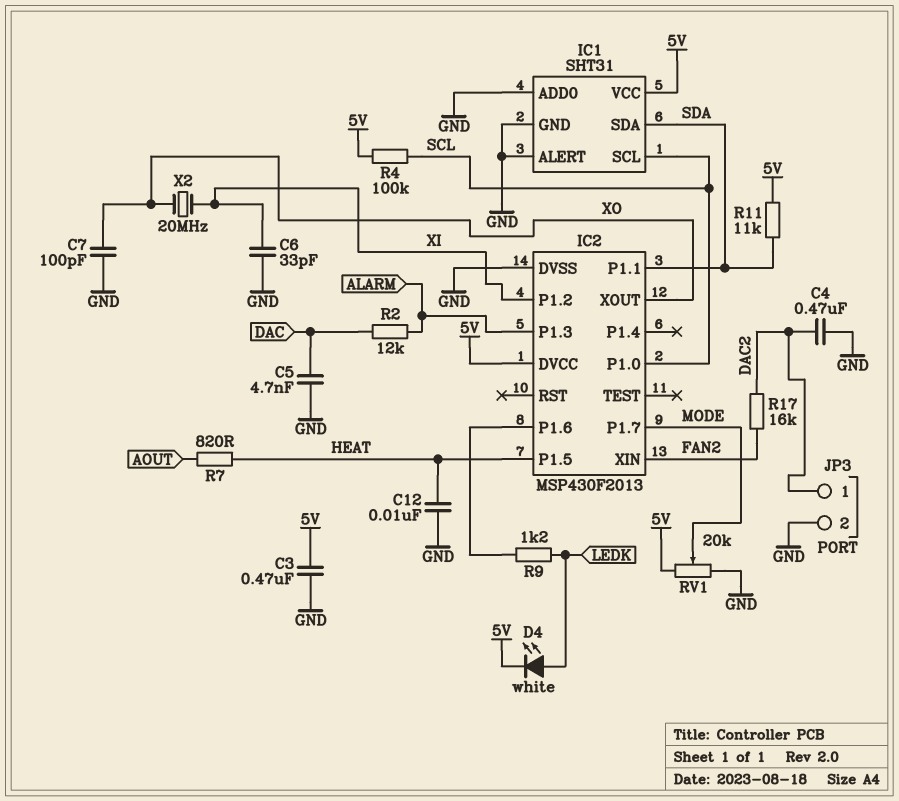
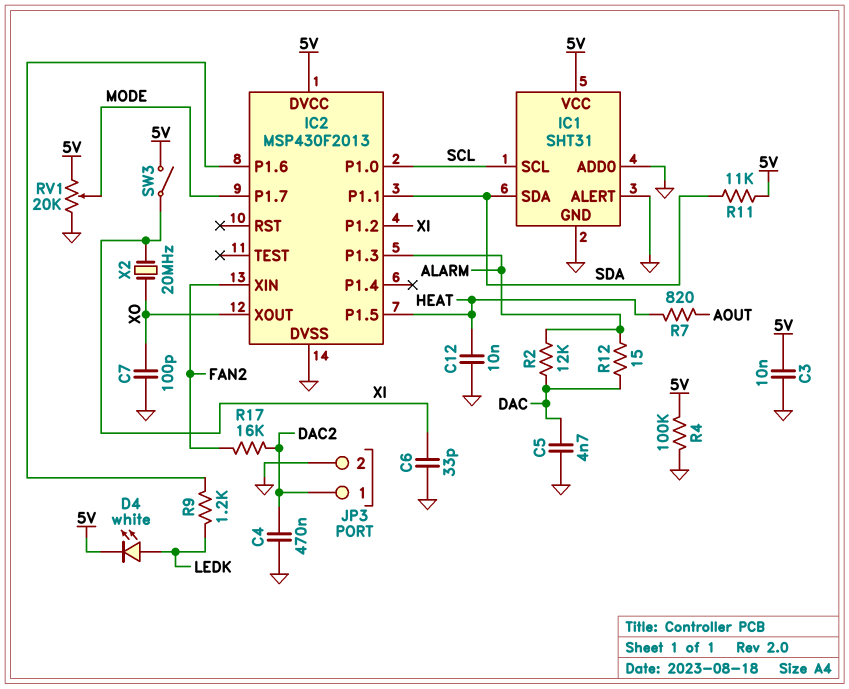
C3: 470nF (5V, GND) -> 10nF (5V, GND)
R4: 100k (5V, SCL) -> 100k (5V, GND)
R12: none -> 15 (ALARM, DAC)
SW3: none -> switch (5V, XI)

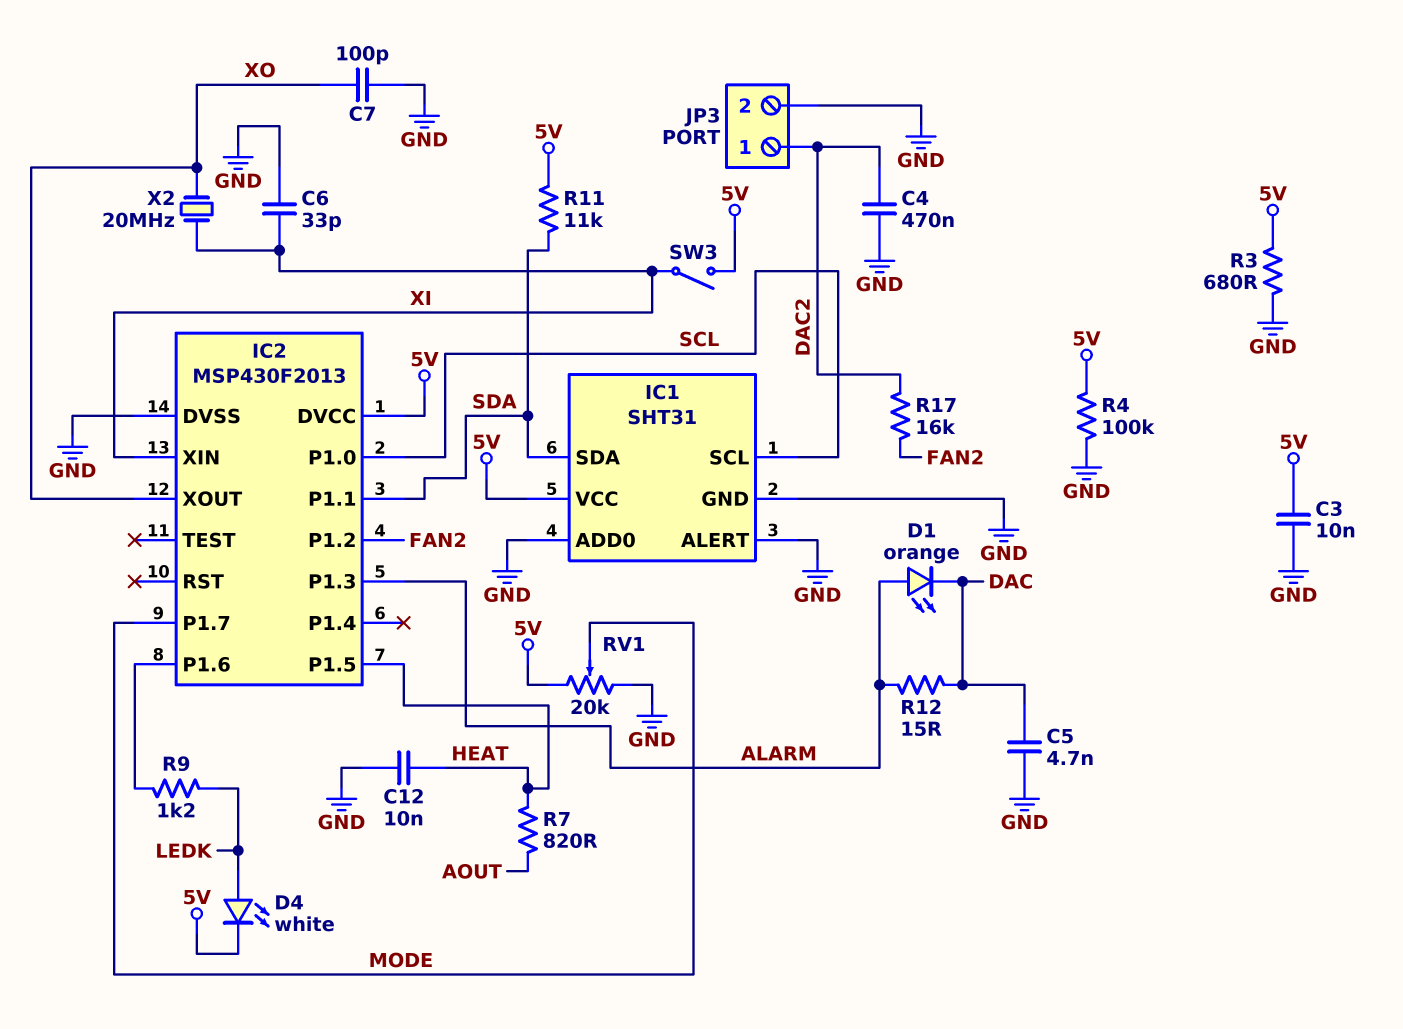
D1: none -> LED orange (A ALARM, K DAC)
IC2 pin P1.2: XI -> FAN2
IC2 pin XIN: FAN2 -> XI
R2: 12k (ALARM, DAC) -> none
R3: none -> 680 (5V, GND)

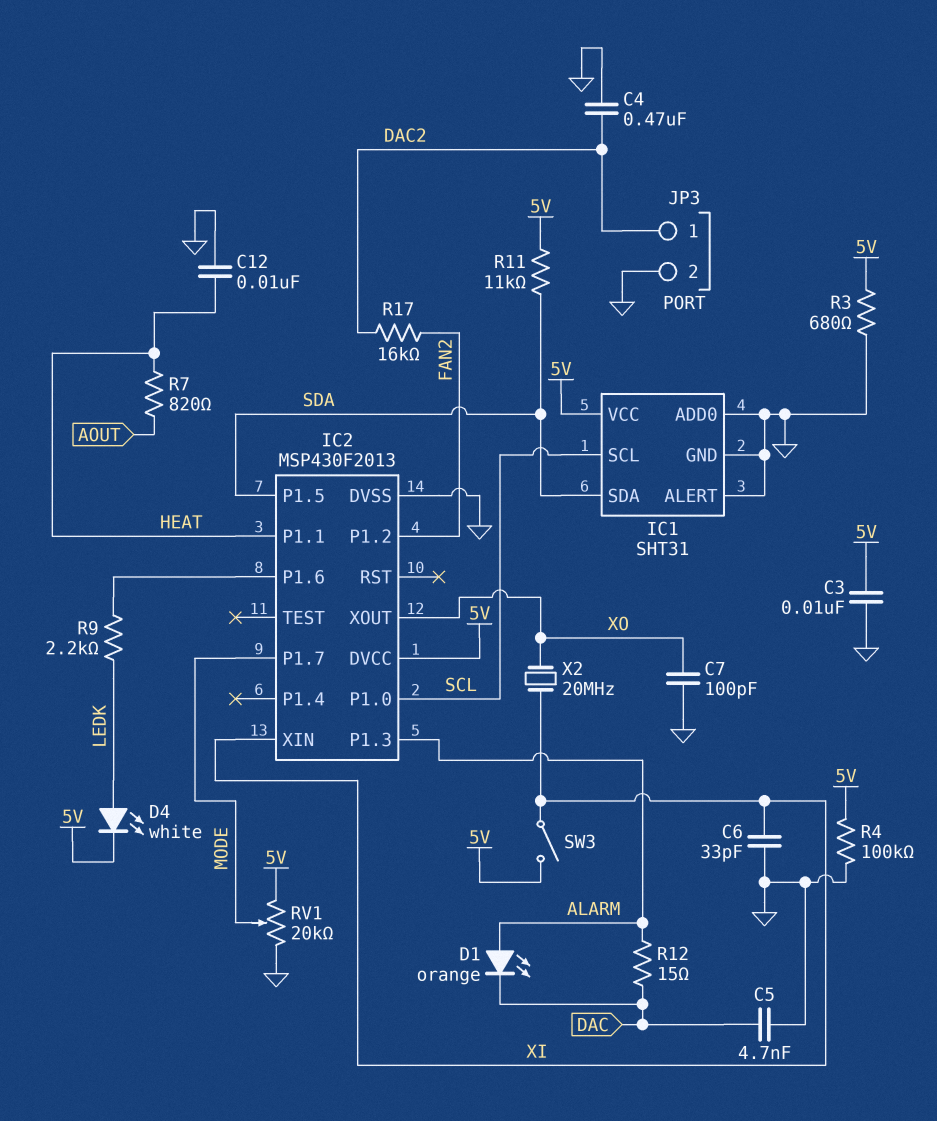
IC2 pin P1.1: SDA -> HEAT
IC2 pin P1.5: HEAT -> SDA
R9: 1.2k (IC2/P1.6, LEDK) -> 2.2k (IC2/P1.6, LEDK)

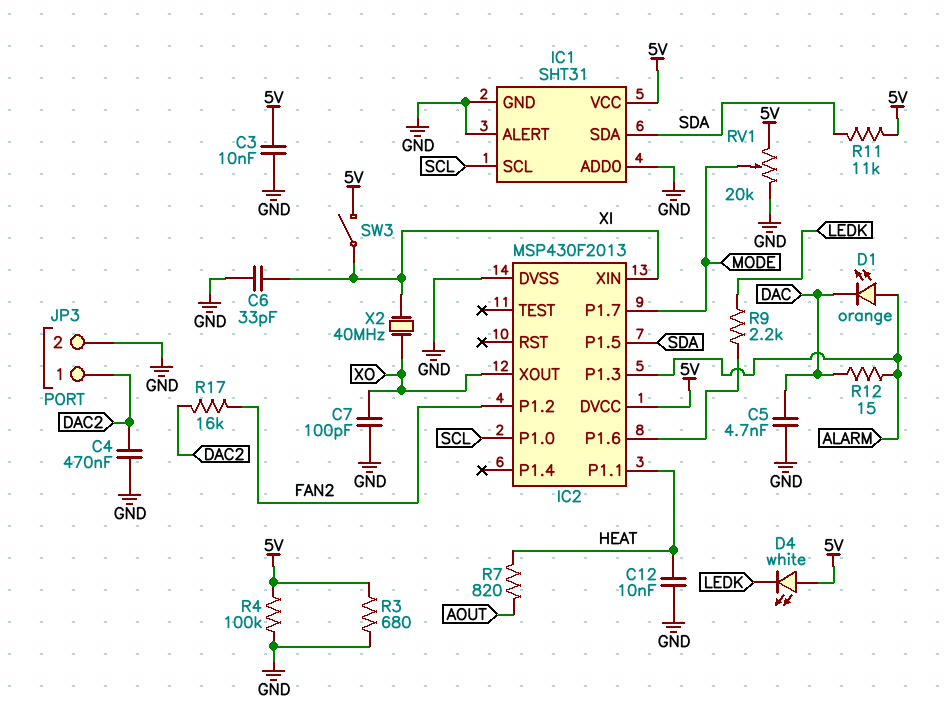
D4: LED white (A LEDK, K 5V) -> LED white (A 5V, K LEDK)
X2: 20MHz (XI, XO) -> 40MHz (XI, XO)

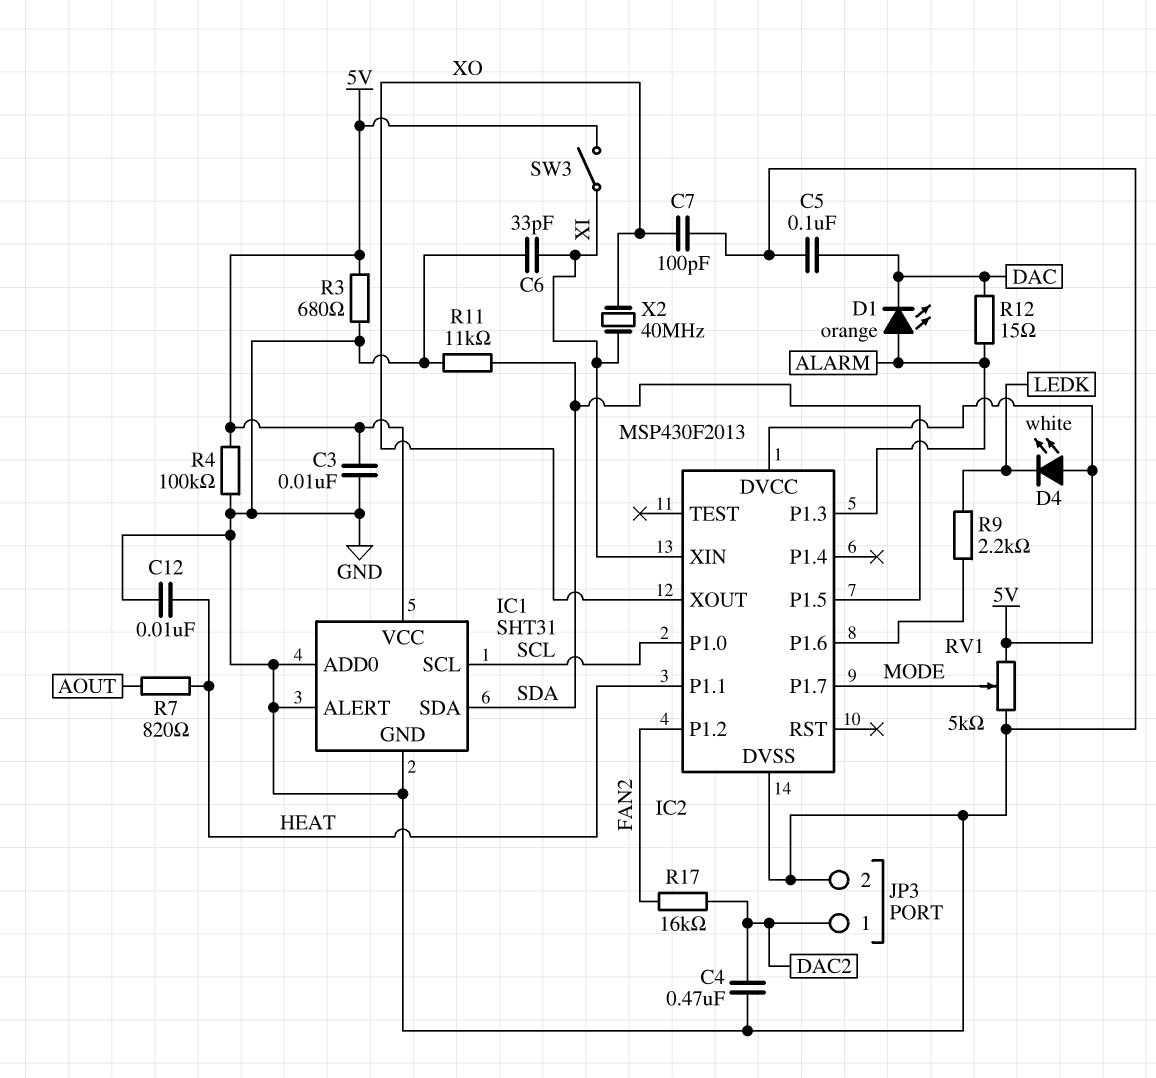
C5: 4.7nF (DAC, GND) -> 100nF (DAC, GND)
R11: 11k (5V, SDA) -> 11k (GND, SDA)
RV1: 20k (5V, GND, wiper MODE) -> 5k (5V, GND, wiper MODE)

